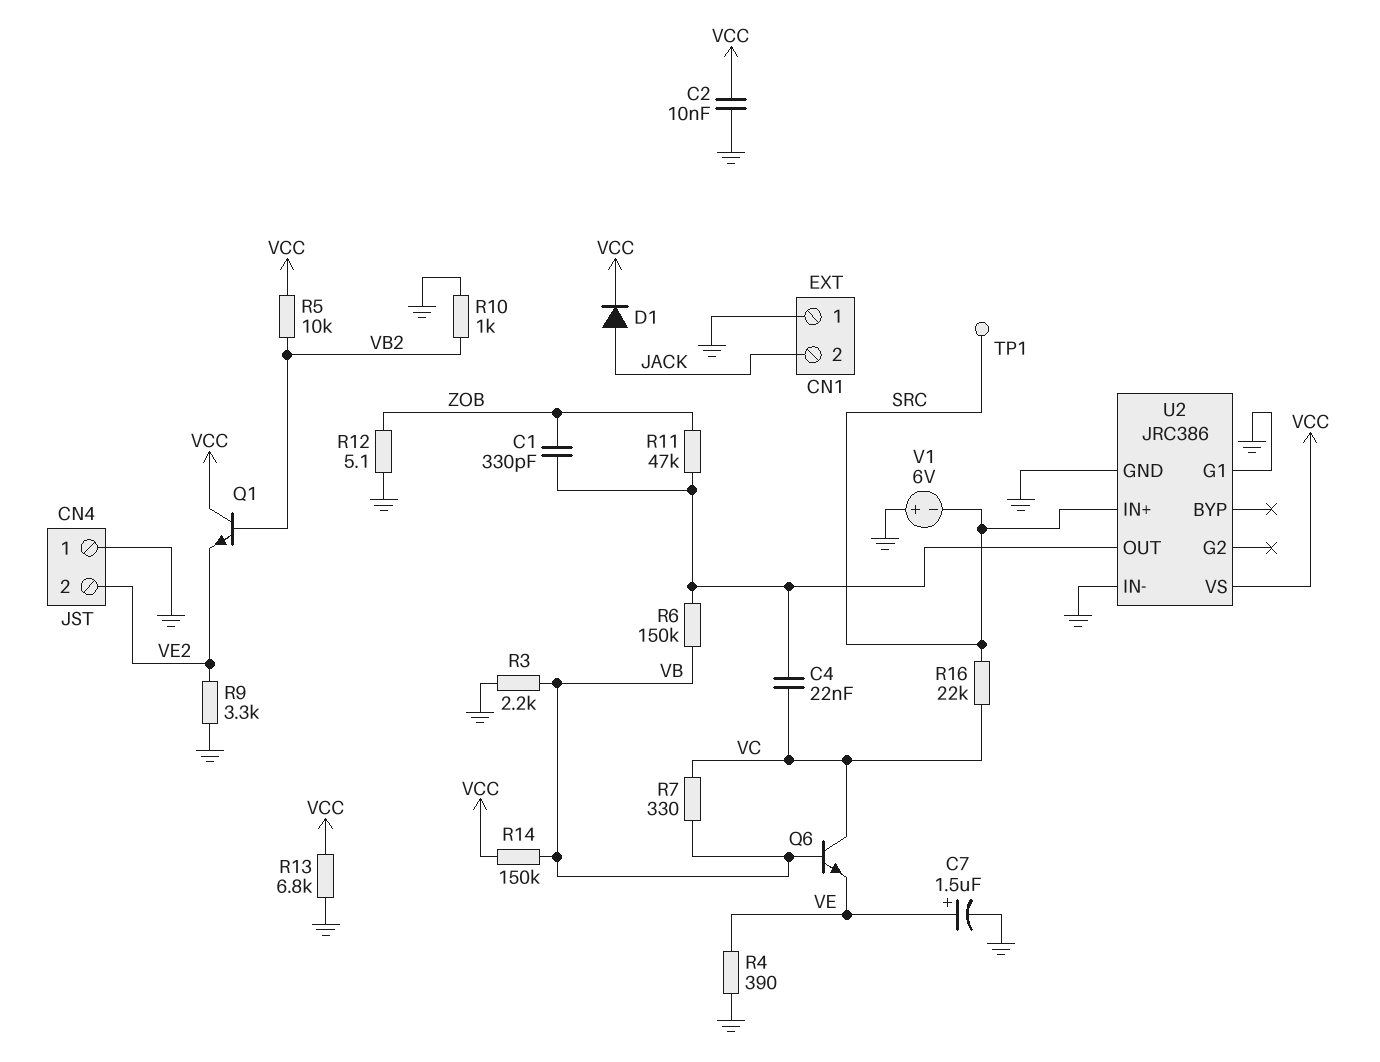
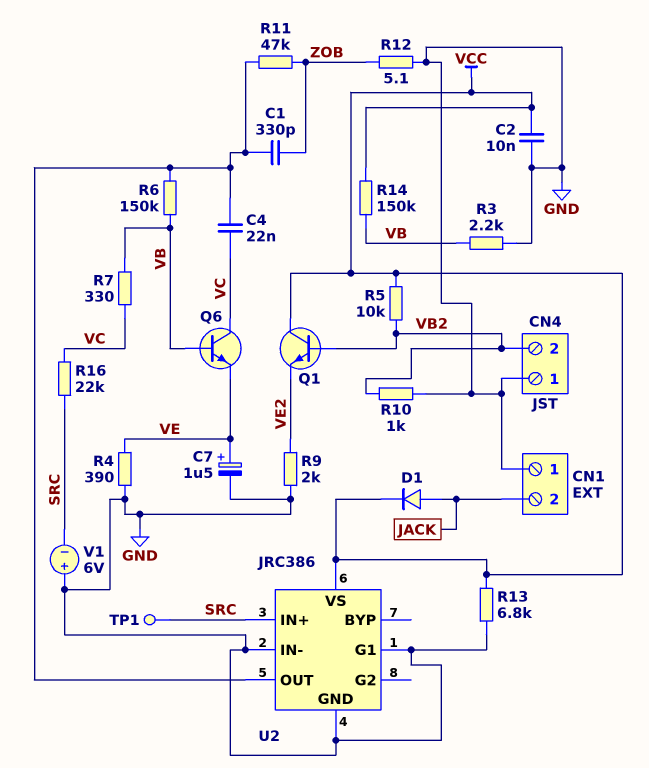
CN4 pin 2: VE2 -> VB2
R9: 3.3k (GND, VE2) -> 2k (GND, VE2)

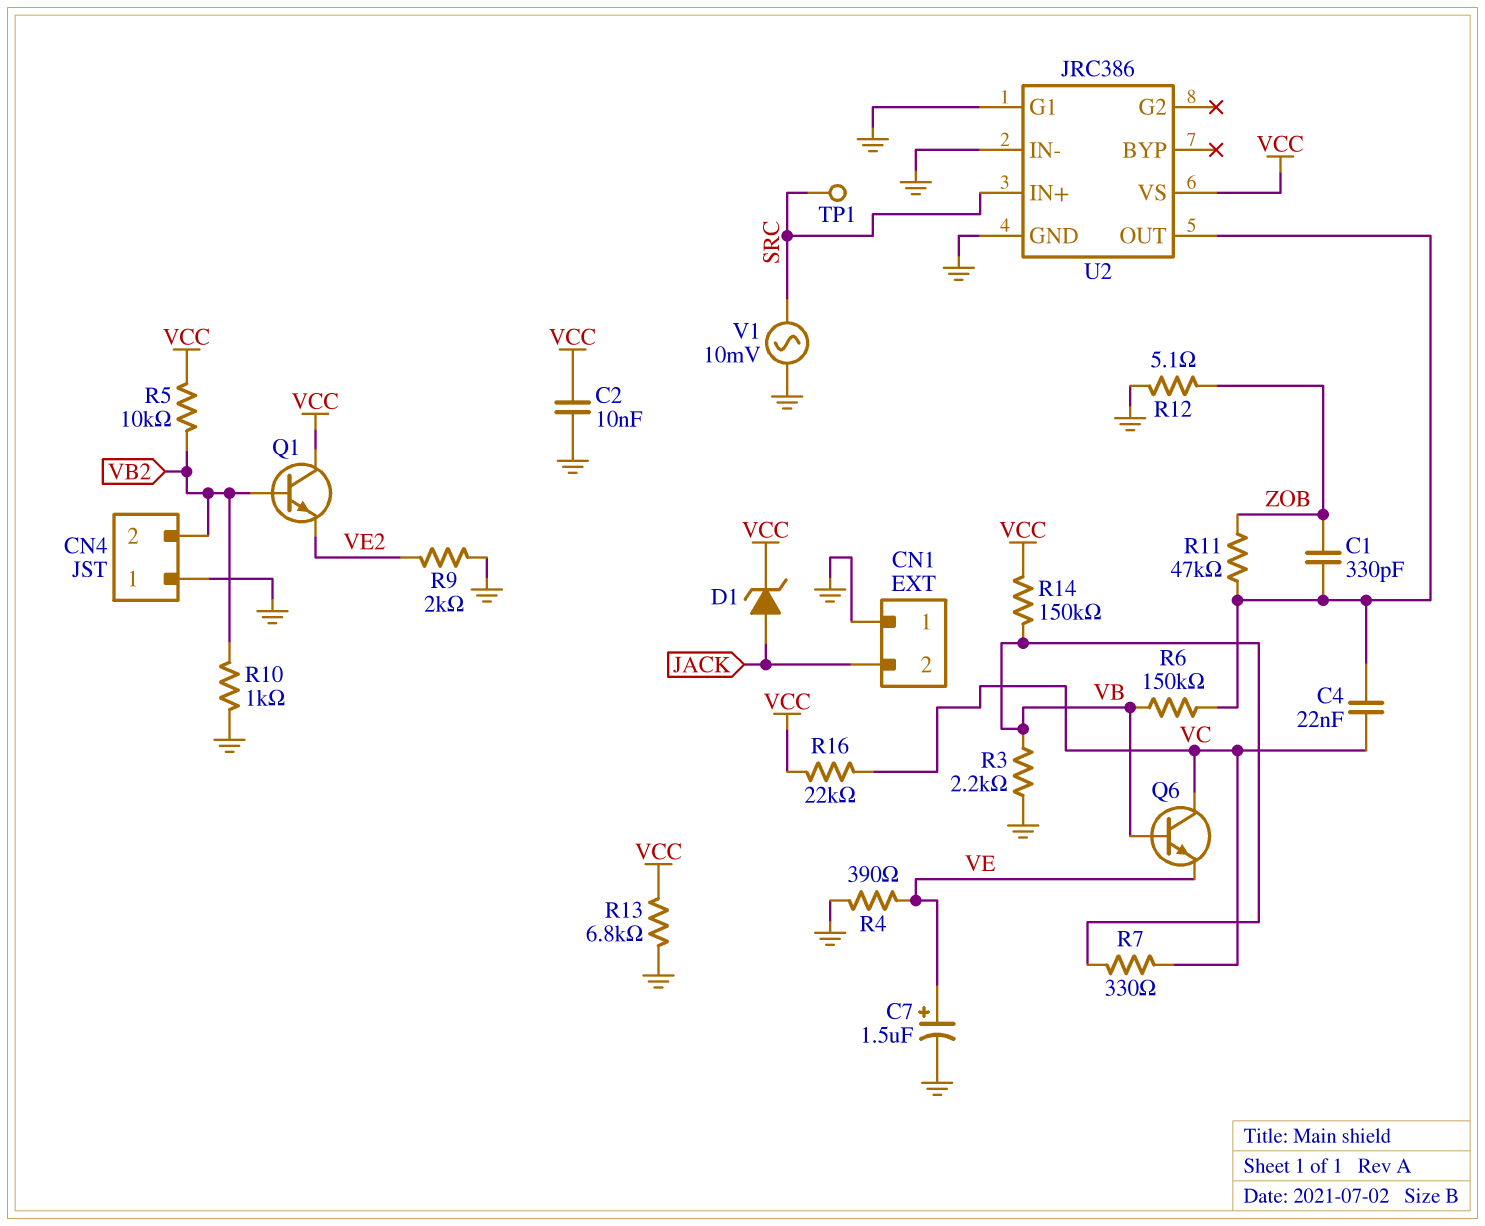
D1: diode (A JACK, K VCC) -> zener (A JACK, K VCC)
R16: 22k (SRC, VC) -> 22k (VC, VCC)
V1: 6V (plus GND, minus SRC) -> AC 10mV (GND, SRC)

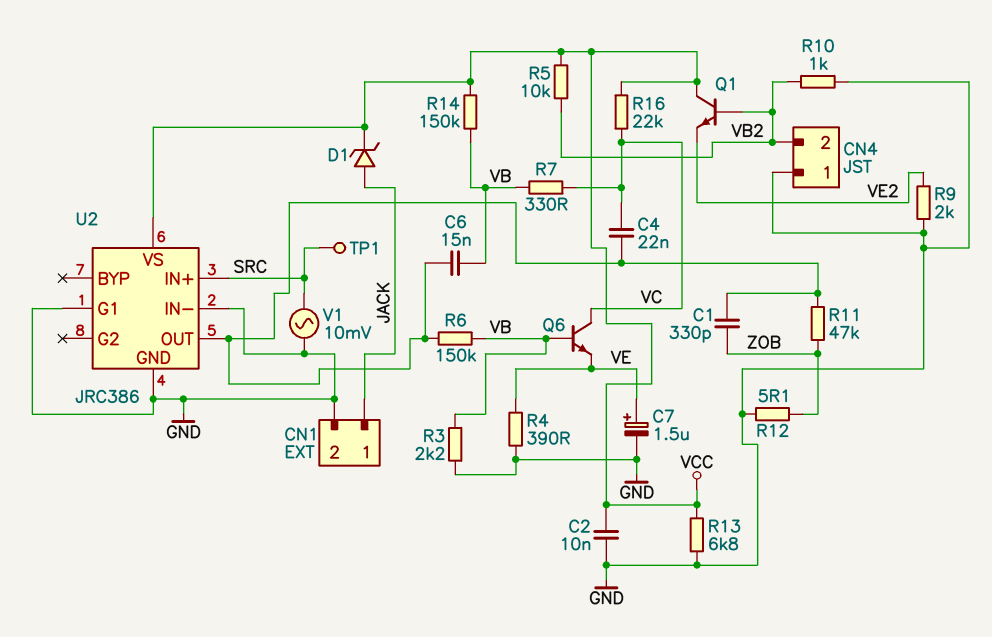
C6: none -> 15nF (U2/OUT, VB)
CN1 pin 1: GND -> JACK
CN1 pin 2: JACK -> GND

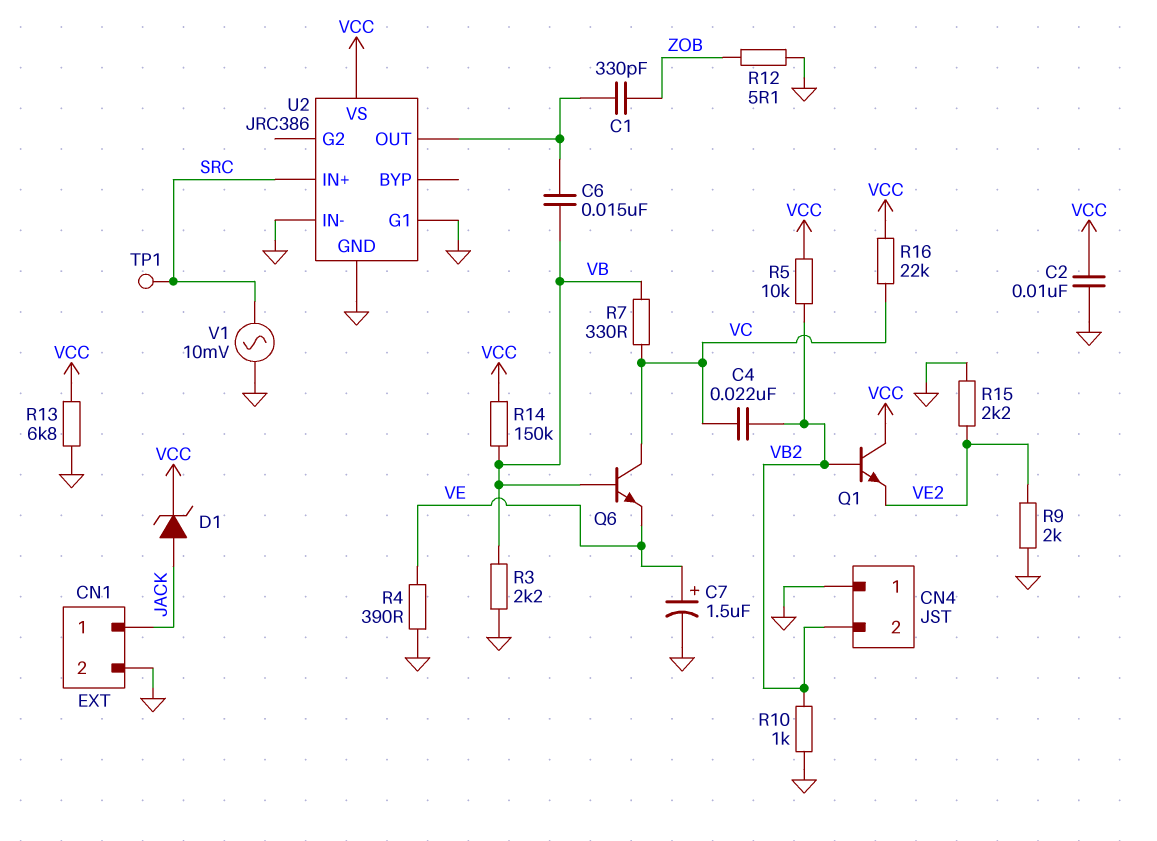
C4: 22nF (U2/OUT, VC) -> 22nF (VB2, VC)
R6: 150k (U2/OUT, VB) -> none
R11: 47k (U2/OUT, ZOB) -> none
R15: none -> 2.2k (GND, VE2)

